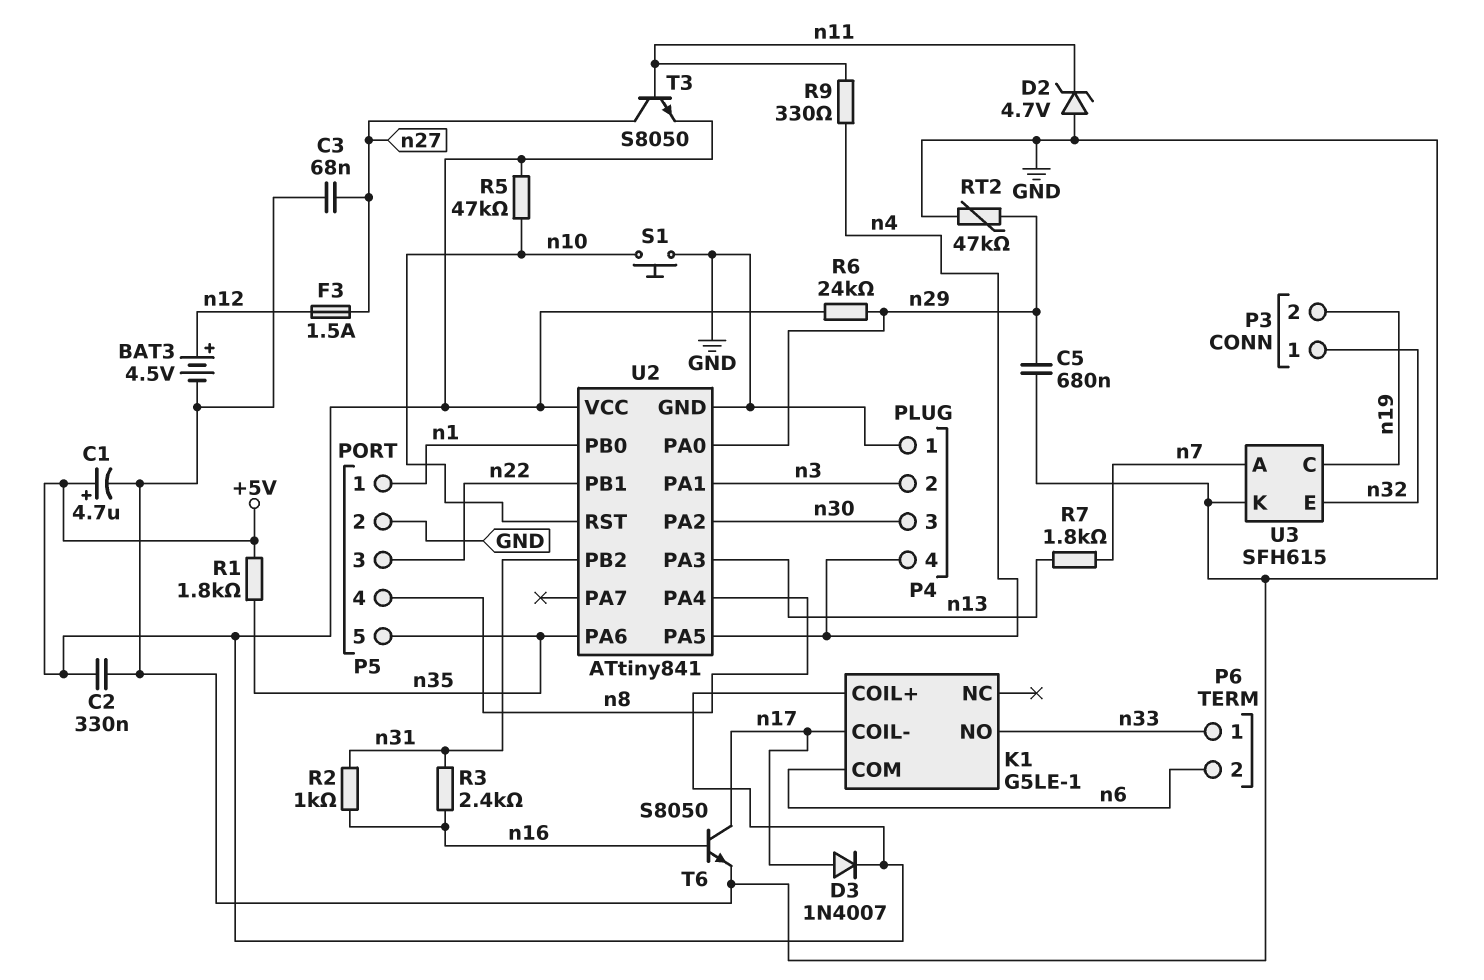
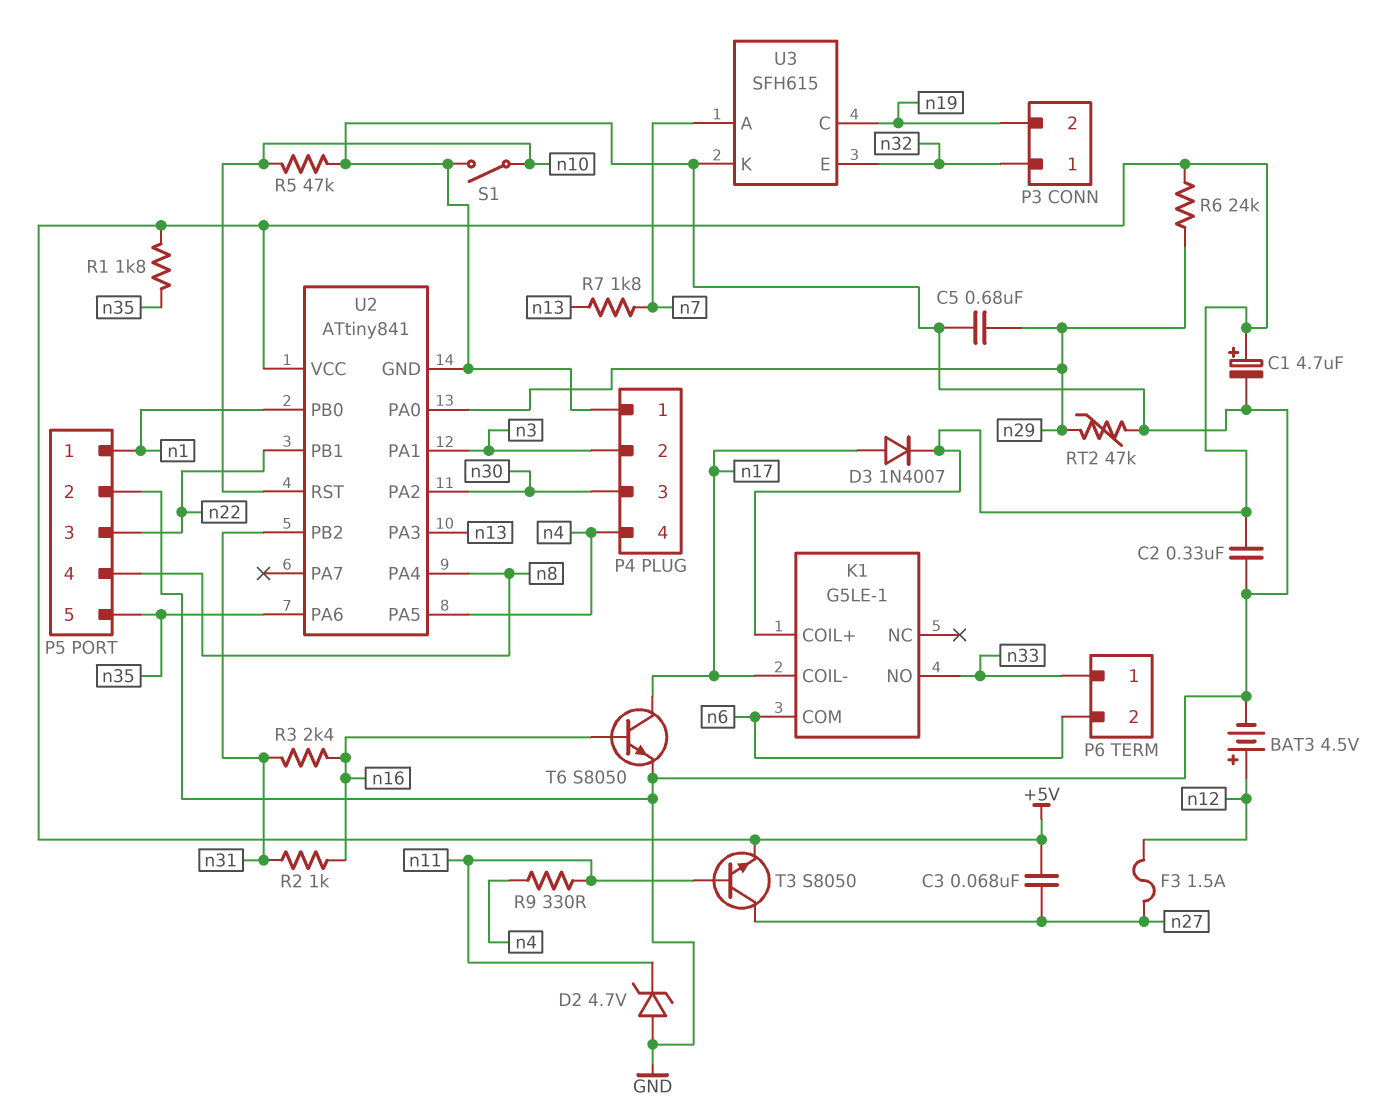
C3: 68nF (GND, n27) -> 68nF (+5V, n27)
R5: 47k (+5V, n10) -> 47k (GND, n10)
S1: button (GND, n10) -> switch (GND, n10)

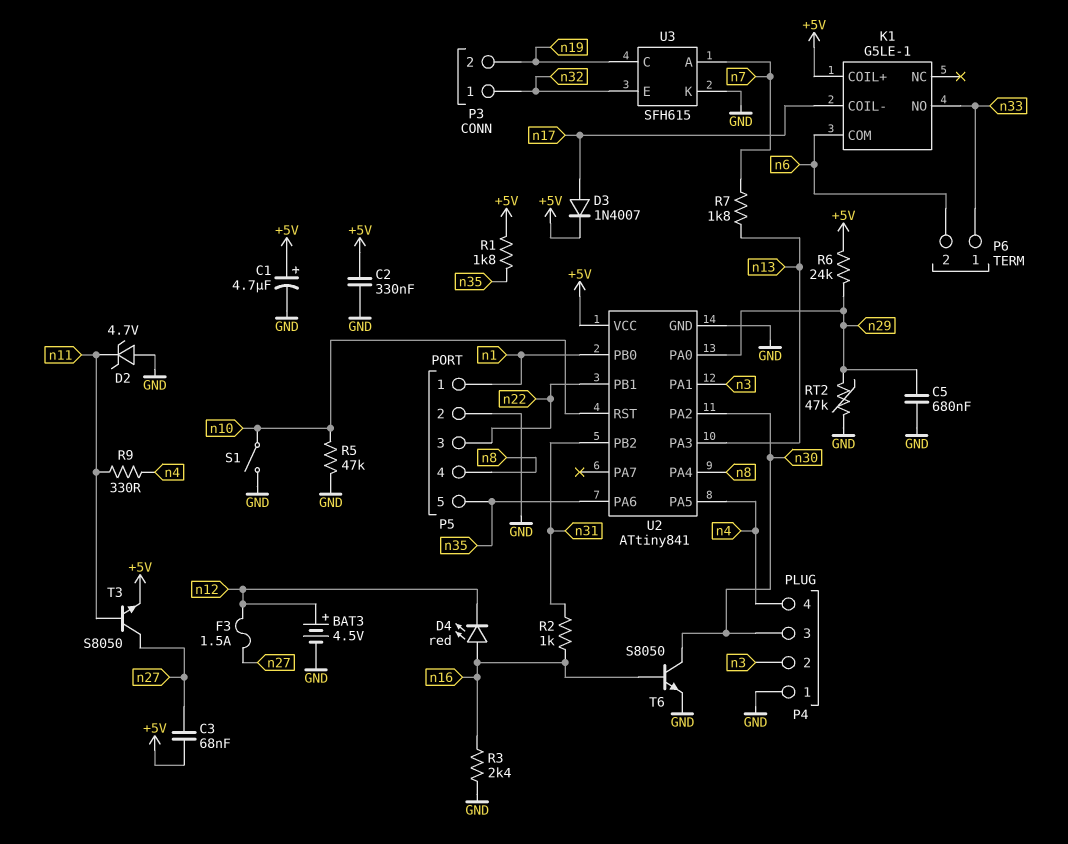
D4: none -> LED red (A n16, K n12)
R3: 2.4k (n16, n31) -> 2.4k (GND, n16)
T6: NPN S8050 (B n16, C n17, E GND) -> NPN S8050 (B n16, C n30, E GND)

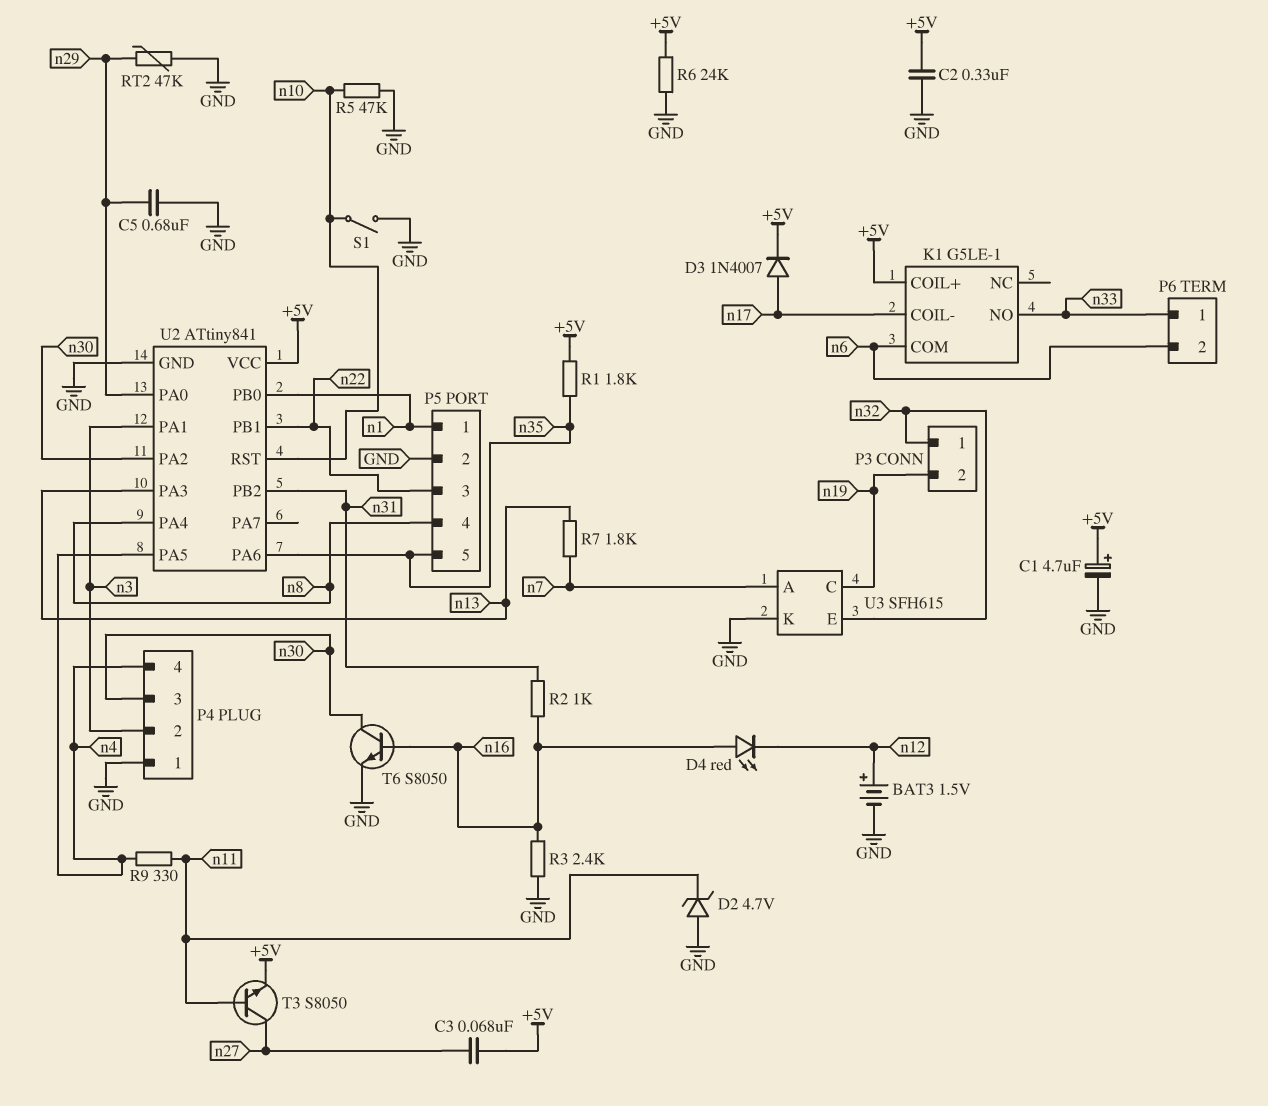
BAT3: 4.5V (plus n12, minus GND) -> 1.5V (plus n12, minus GND)
F3: 1.5A (n12, n27) -> none
R6: 24k (+5V, n29) -> 24k (+5V, GND)

